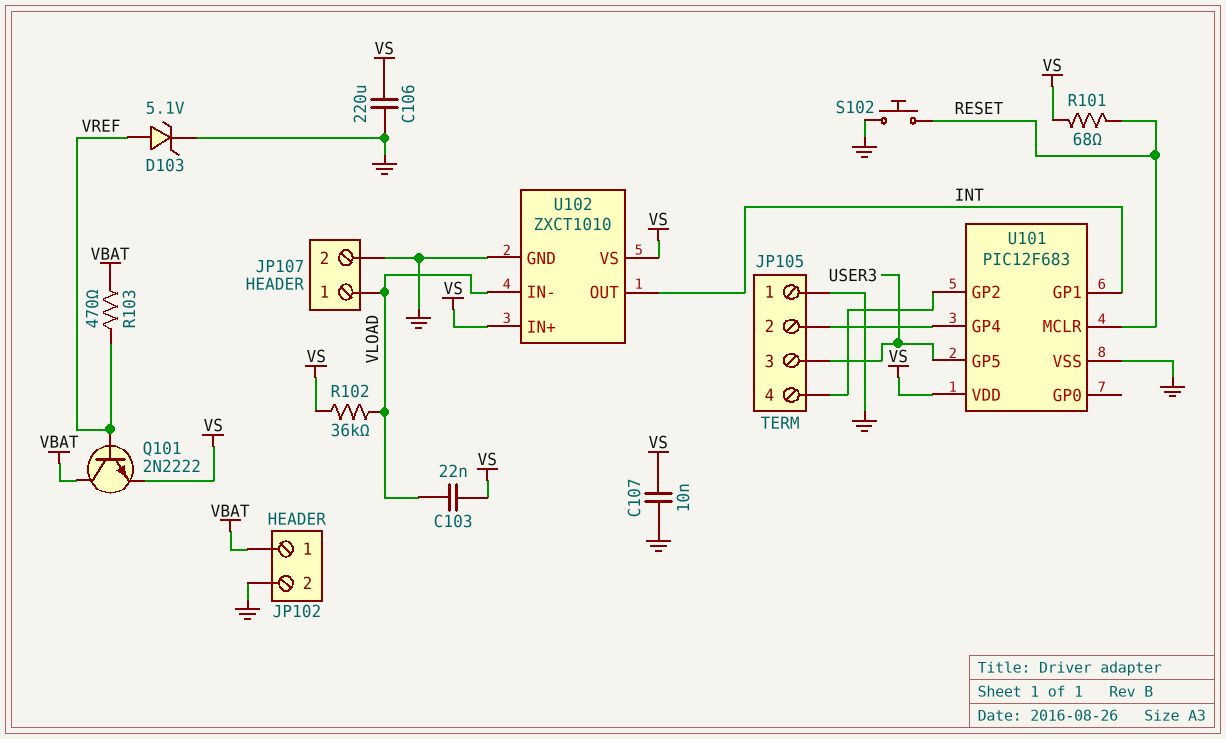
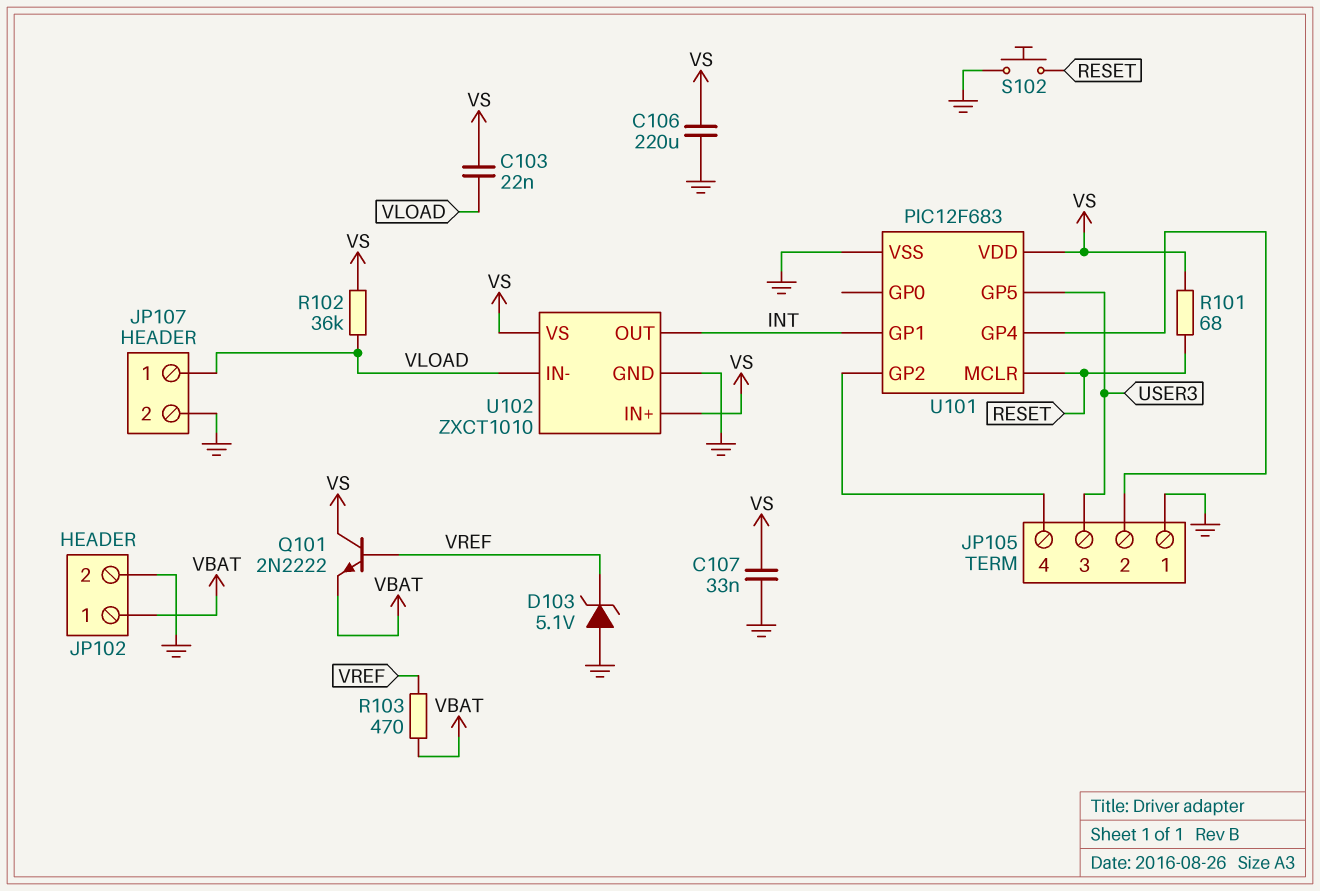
C107: 10nF (GND, VS) -> 33nF (GND, VS)
D103: zener 5.1V (A VREF, K GND) -> zener 5.1V (A GND, K VREF)
Q101: NPN 2N2222 (B VREF, C VBAT, E VS) -> NPN 2N2222 (B VREF, C VS, E VBAT)

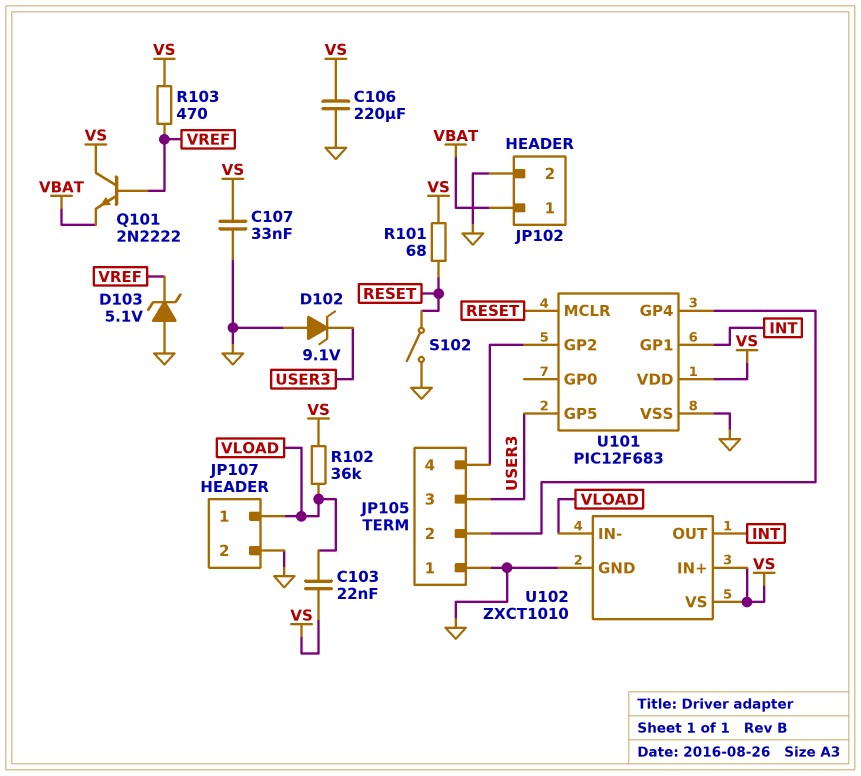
D102: none -> zener 9.1V (A GND, K USER3)
R103: 470 (VBAT, VREF) -> 470 (VREF, VS)
S102: button (GND, RESET) -> switch (GND, RESET)

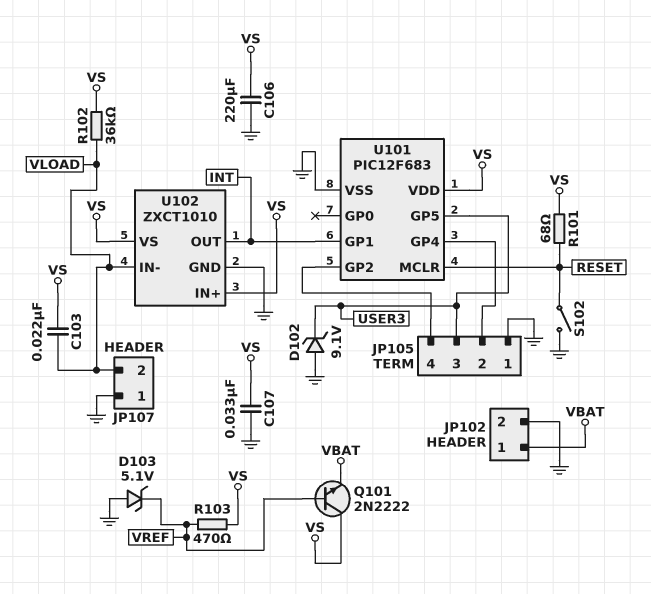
JP107 pin 1: VLOAD -> GND
JP107 pin 2: GND -> VLOAD

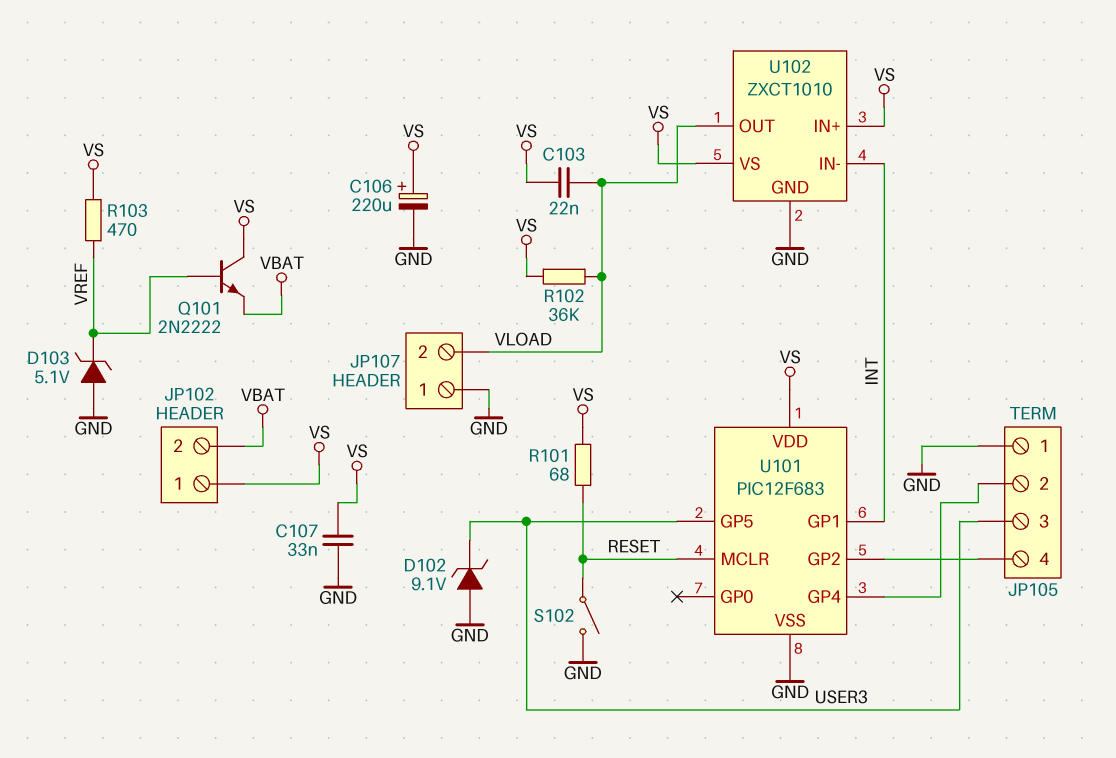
C106: 220uF (GND, VS) -> 220uF (plus VS, minus GND)
JP102 pin 1: VBAT -> VS
JP102 pin 2: GND -> VBAT
U102 pin IN-: VLOAD -> INT
U102 pin OUT: INT -> VLOAD

